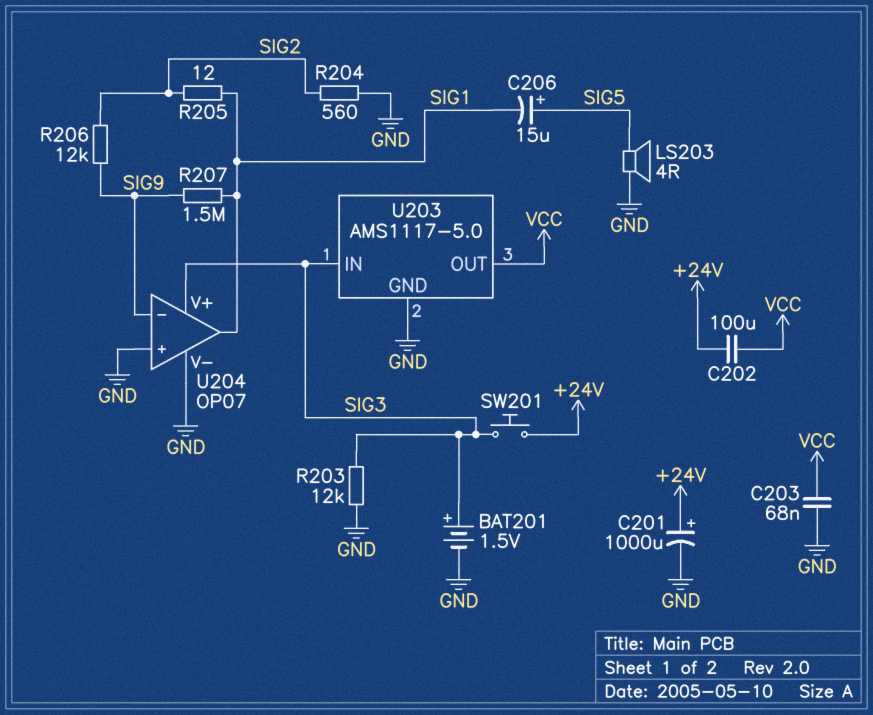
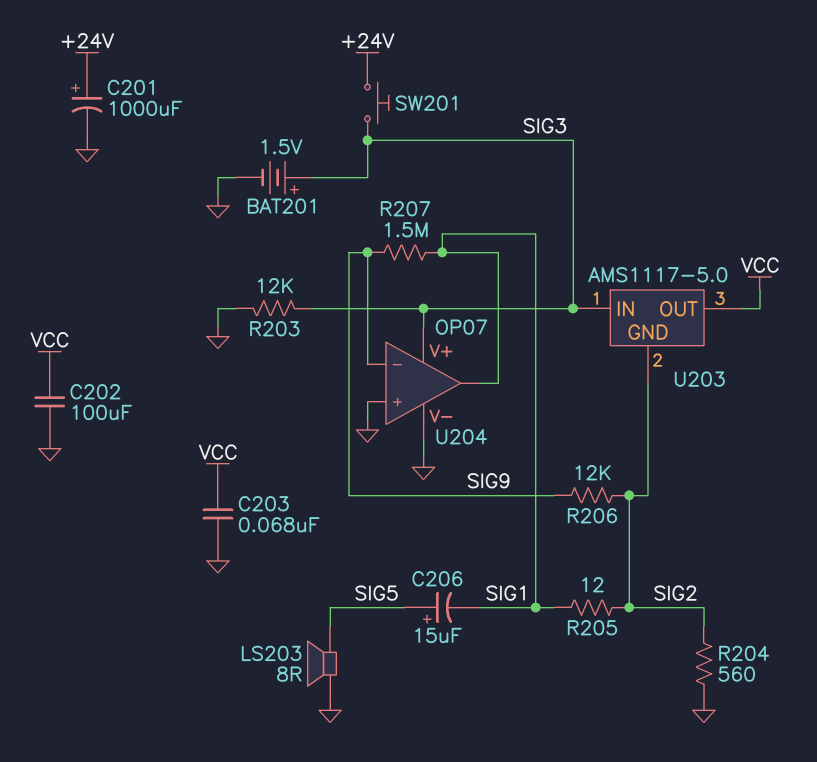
C202: 100uF (+24V, VCC) -> 100uF (GND, VCC)
LS203: speaker 4R (GND, SIG5) -> speaker 8R (GND, SIG5)
U203 pin GND: GND -> SIG2

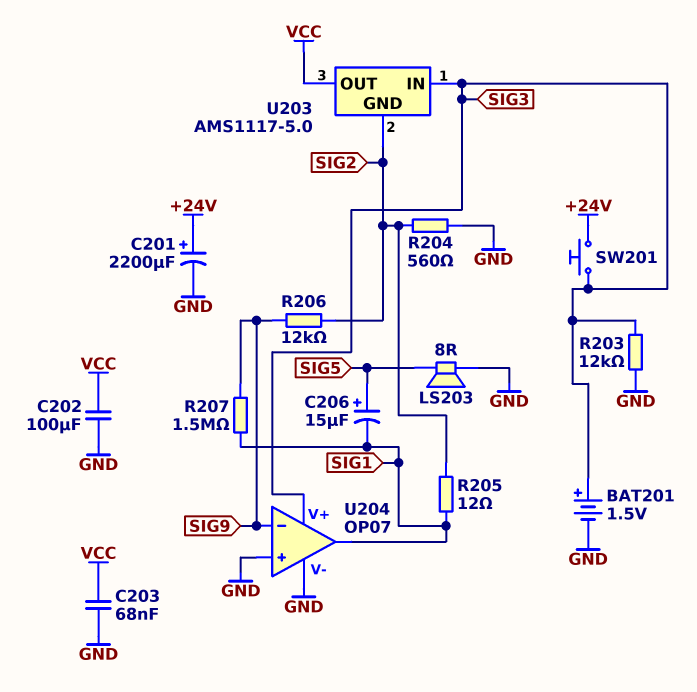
C201: 1000uF (plus +24V, minus GND) -> 2200uF (plus +24V, minus GND)

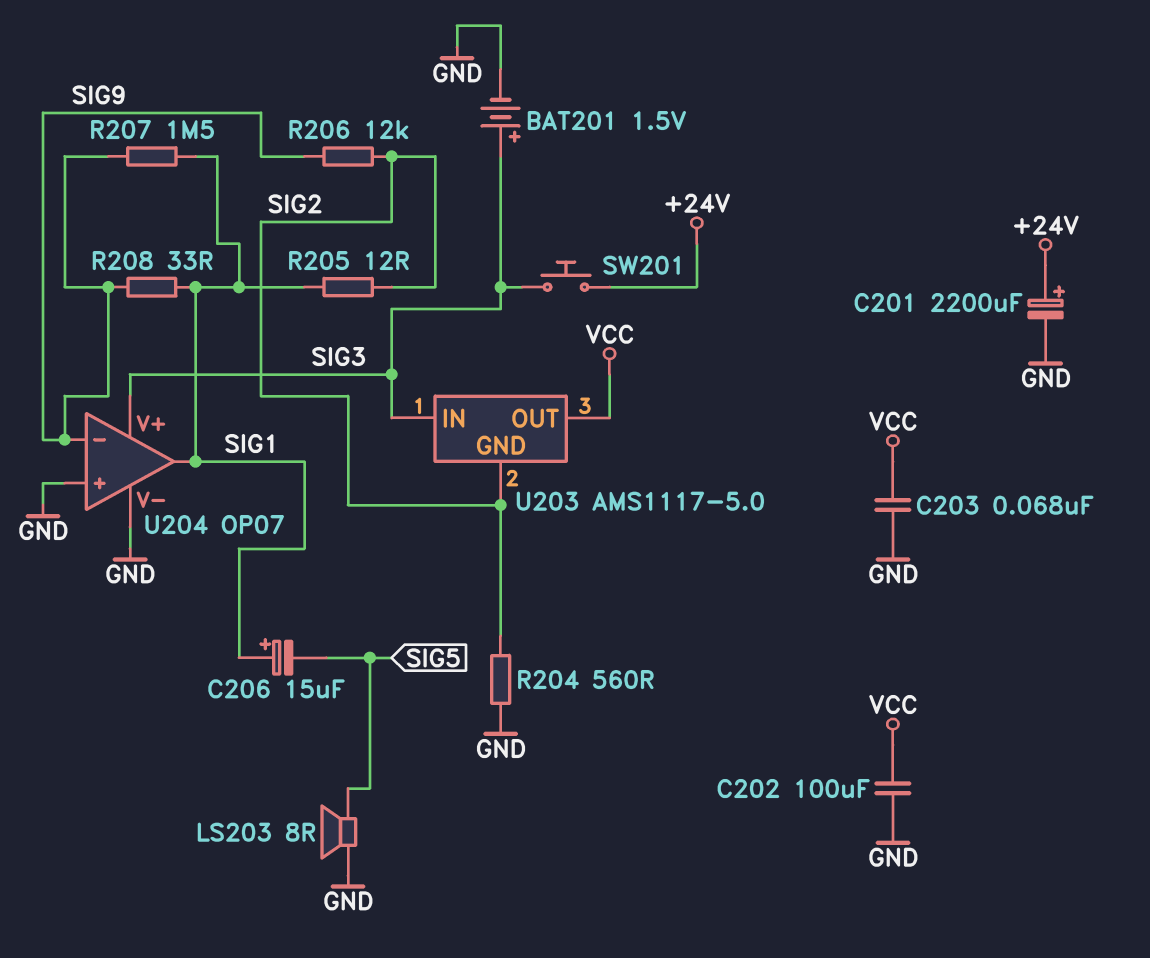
C206: 15uF (plus SIG5, minus SIG1) -> 15uF (plus SIG1, minus SIG5)
R203: 12k (GND, SIG3) -> none
R208: none -> 33 (SIG1, SIG9)

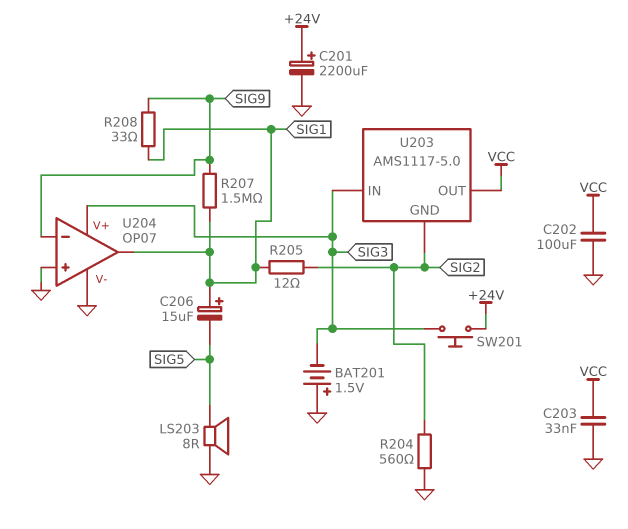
BAT201: 1.5V (plus SIG3, minus GND) -> 1.5V (plus GND, minus SIG3)
C203: 68nF (GND, VCC) -> 33nF (GND, VCC)
R206: 12k (SIG2, SIG9) -> none

